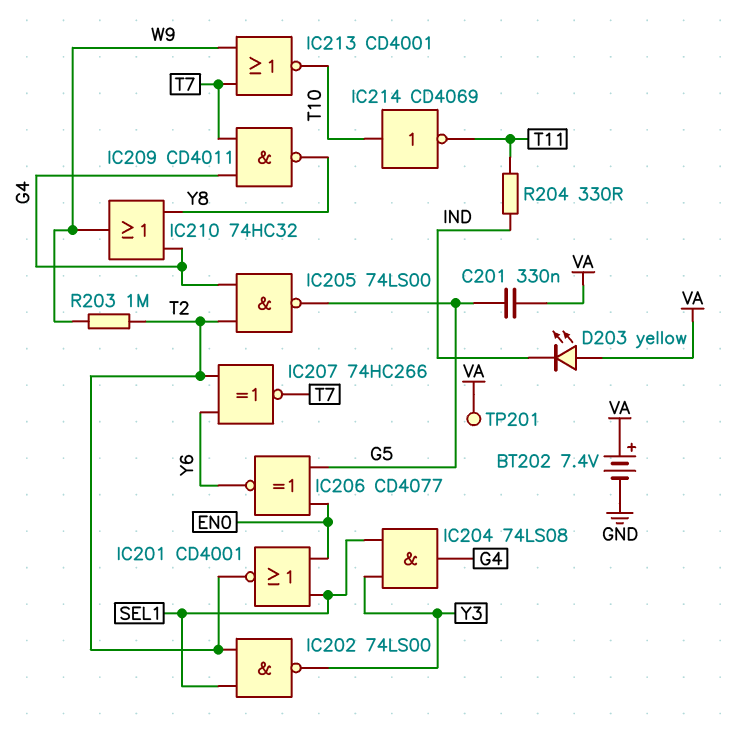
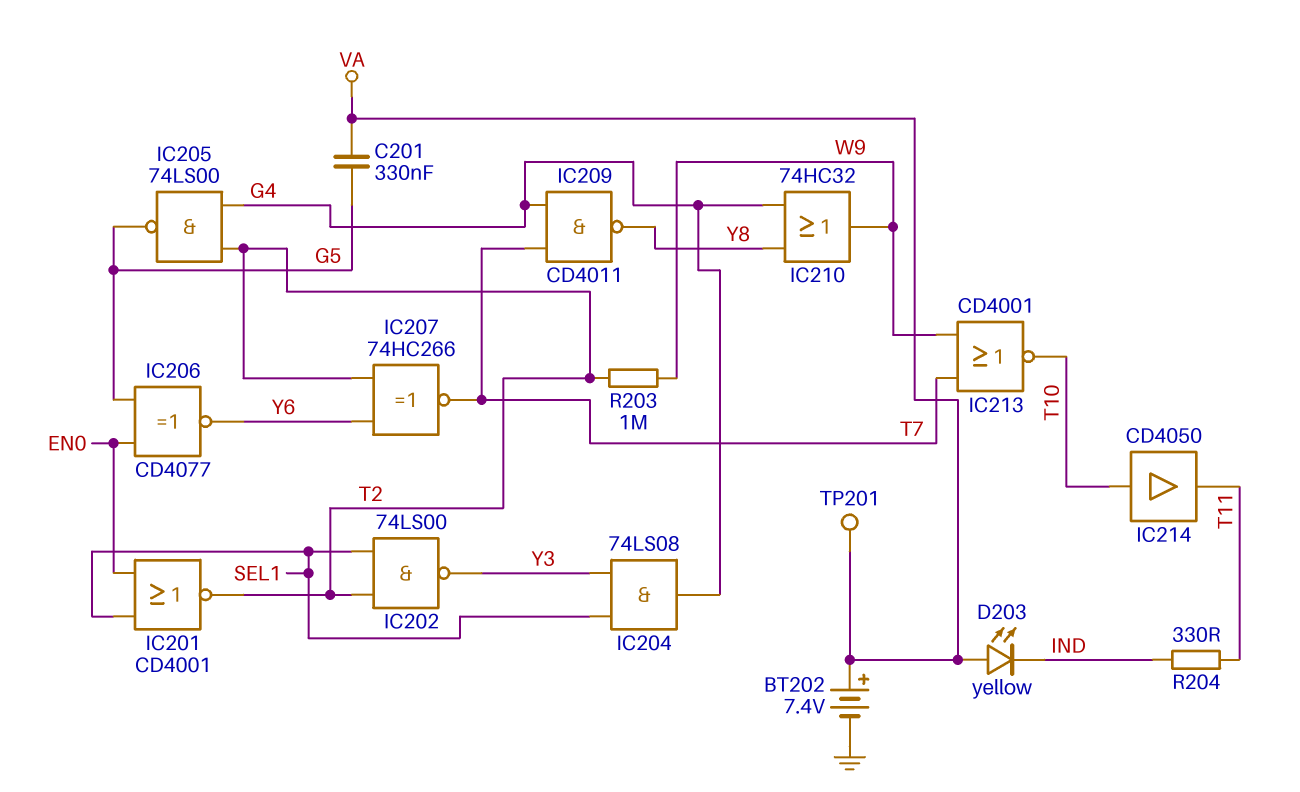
IC214: NOT CD4069 (in T10, out T11) -> buffer CD4050 (in T10, out T11)

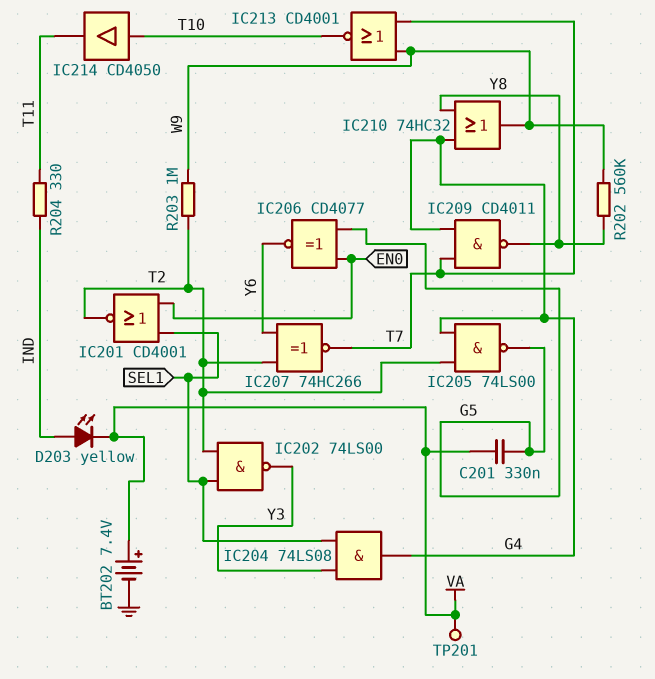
D203: LED yellow (A VA, K IND) -> LED yellow (A IND, K VA)
R202: none -> 560k (W9, Y8)

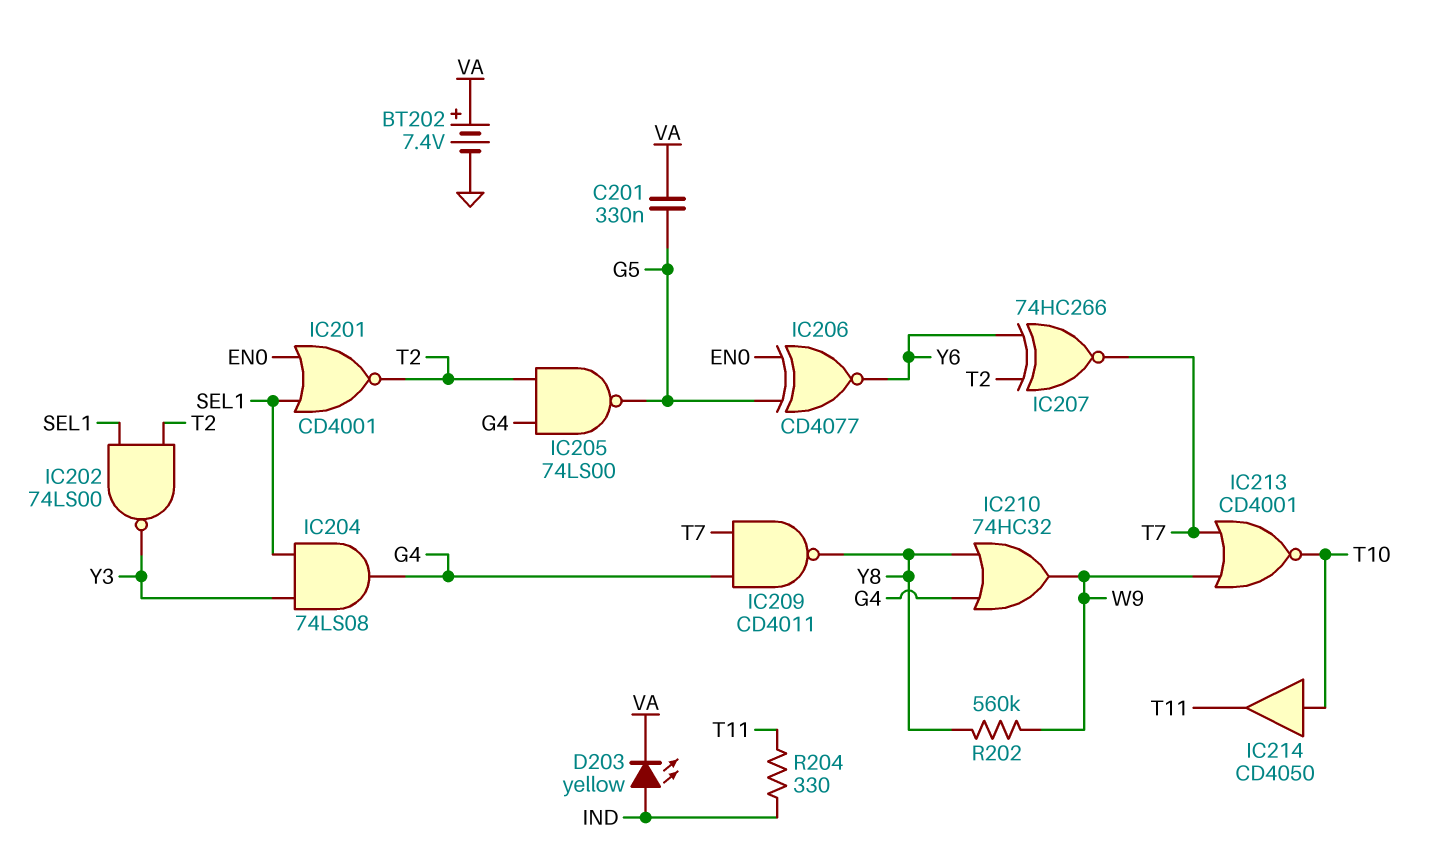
R203: 1M (T2, W9) -> none
TP201: test point (VA) -> none

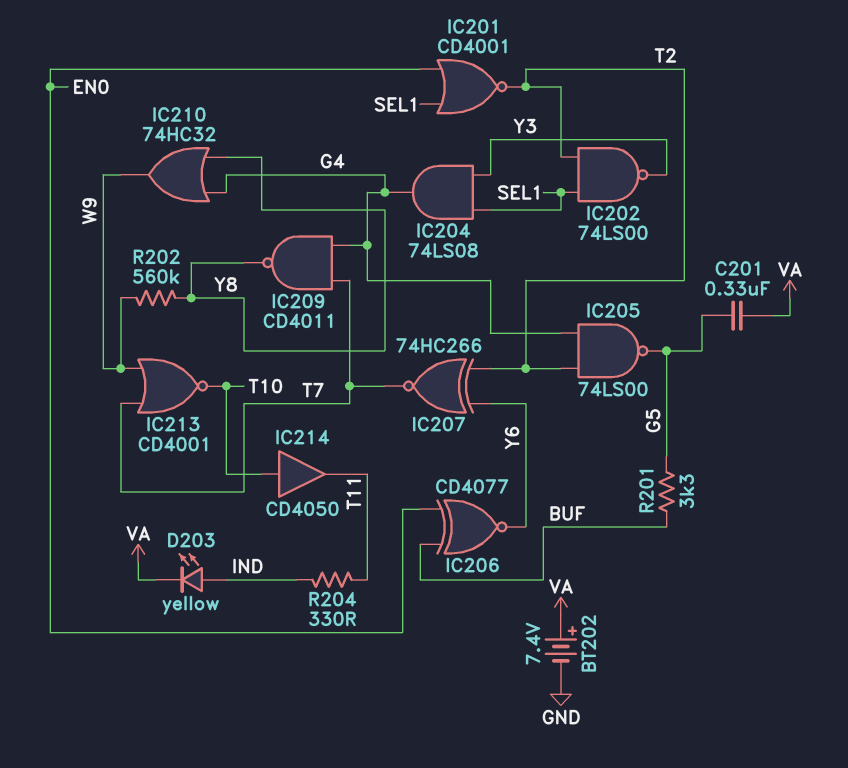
IC206: XNOR CD4077 (in EN0, in G5, out Y6) -> XNOR CD4077 (in BUF, in EN0, out Y6)
R201: none -> 3.3k (BUF, G5)

